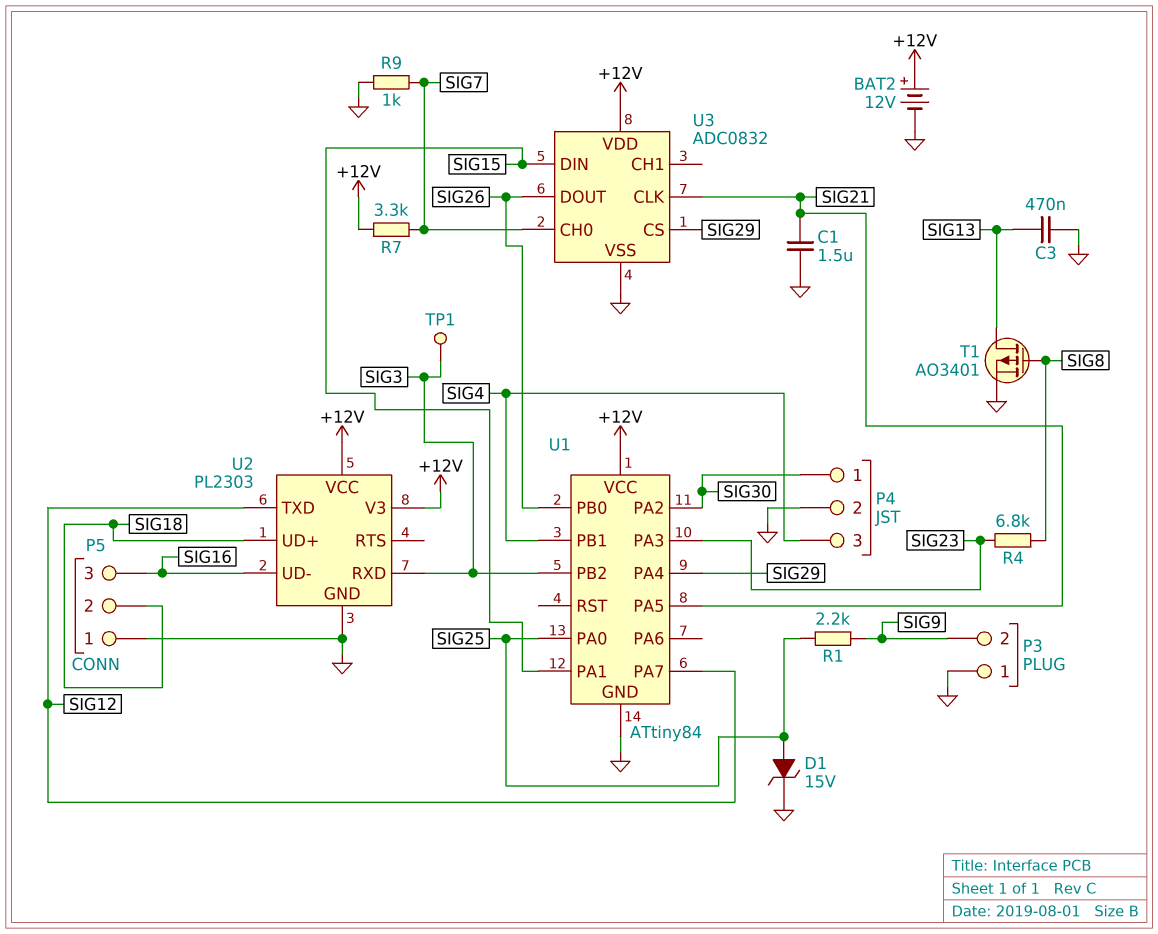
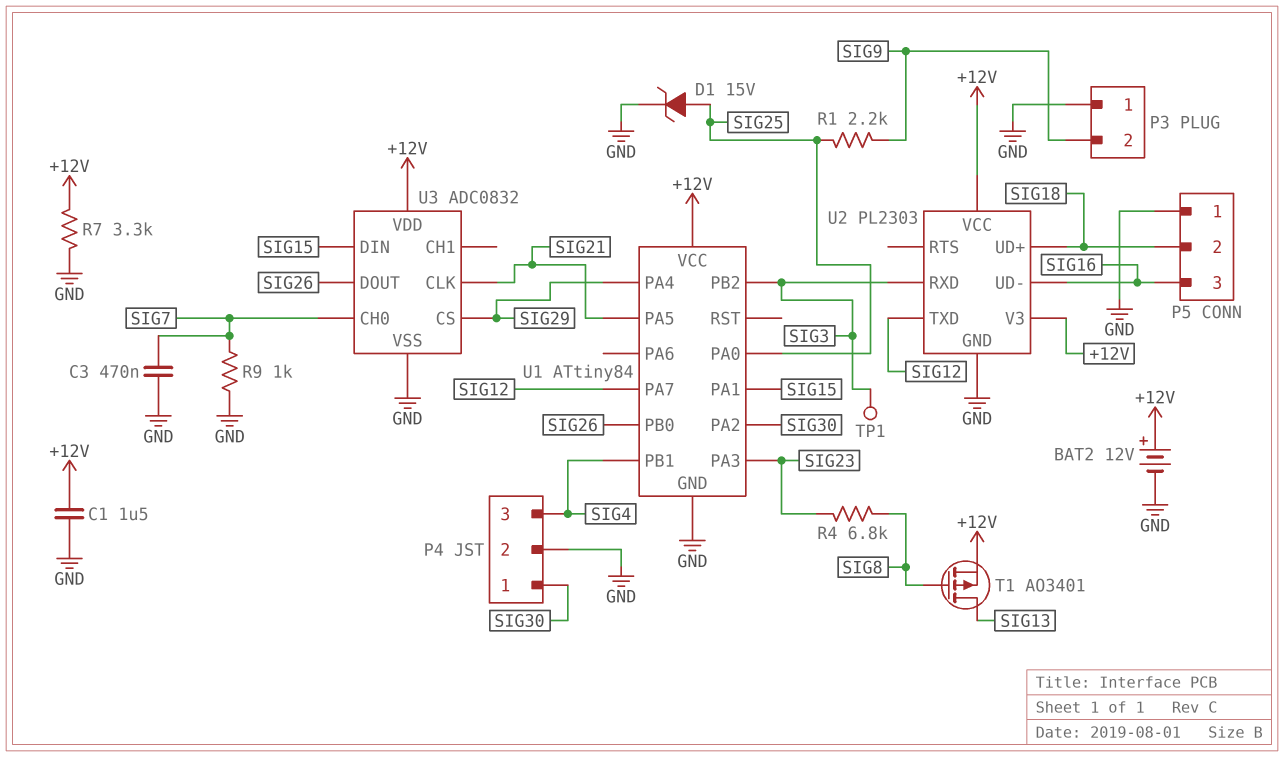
C1: 1.5uF (GND, SIG21) -> 1.5uF (+12V, GND)
C3: 470nF (GND, SIG13) -> 470nF (GND, SIG7)
R7: 3.3k (+12V, SIG7) -> 3.3k (+12V, GND)
T1: PMOS AO3401 (G SIG8, D SIG13, S GND) -> PMOS AO3401 (G SIG8, D SIG13, S +12V)

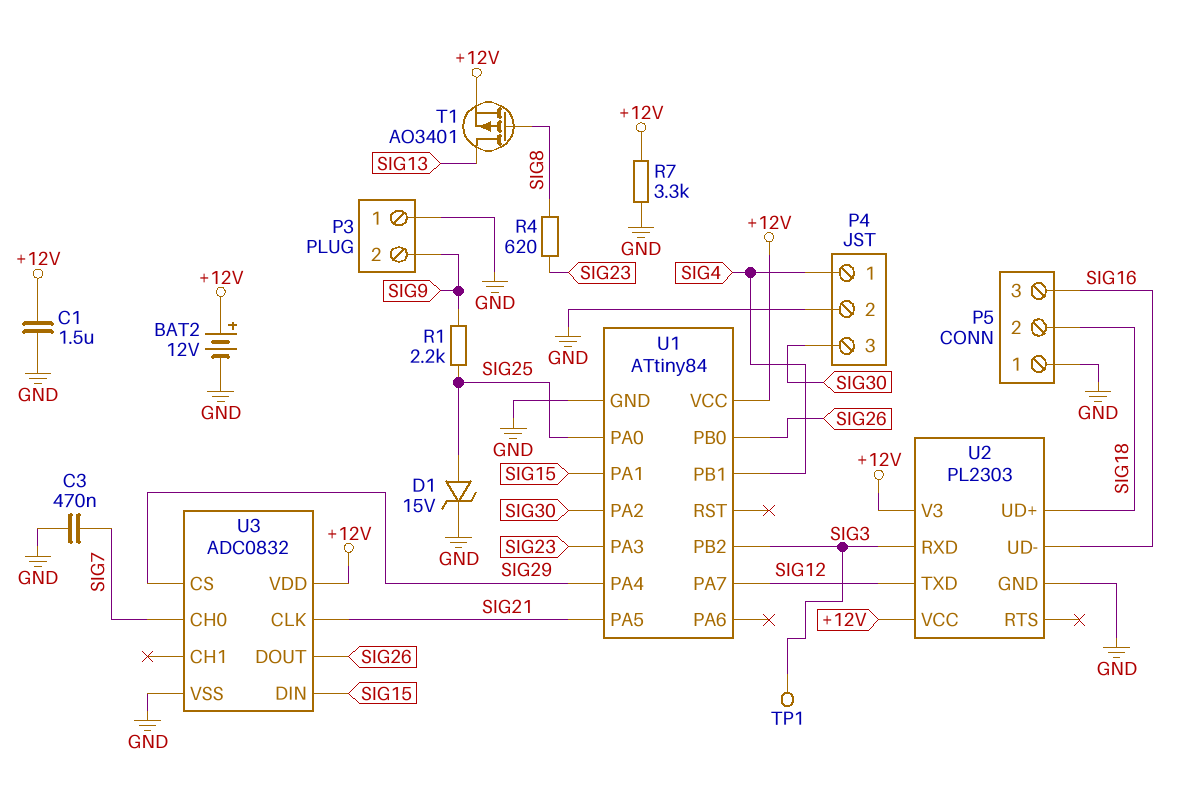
P4 pin 1: SIG30 -> SIG4
P4 pin 3: SIG4 -> SIG30
R4: 6.8k (SIG8, SIG23) -> 620 (SIG8, SIG23)
R9: 1k (GND, SIG7) -> none

